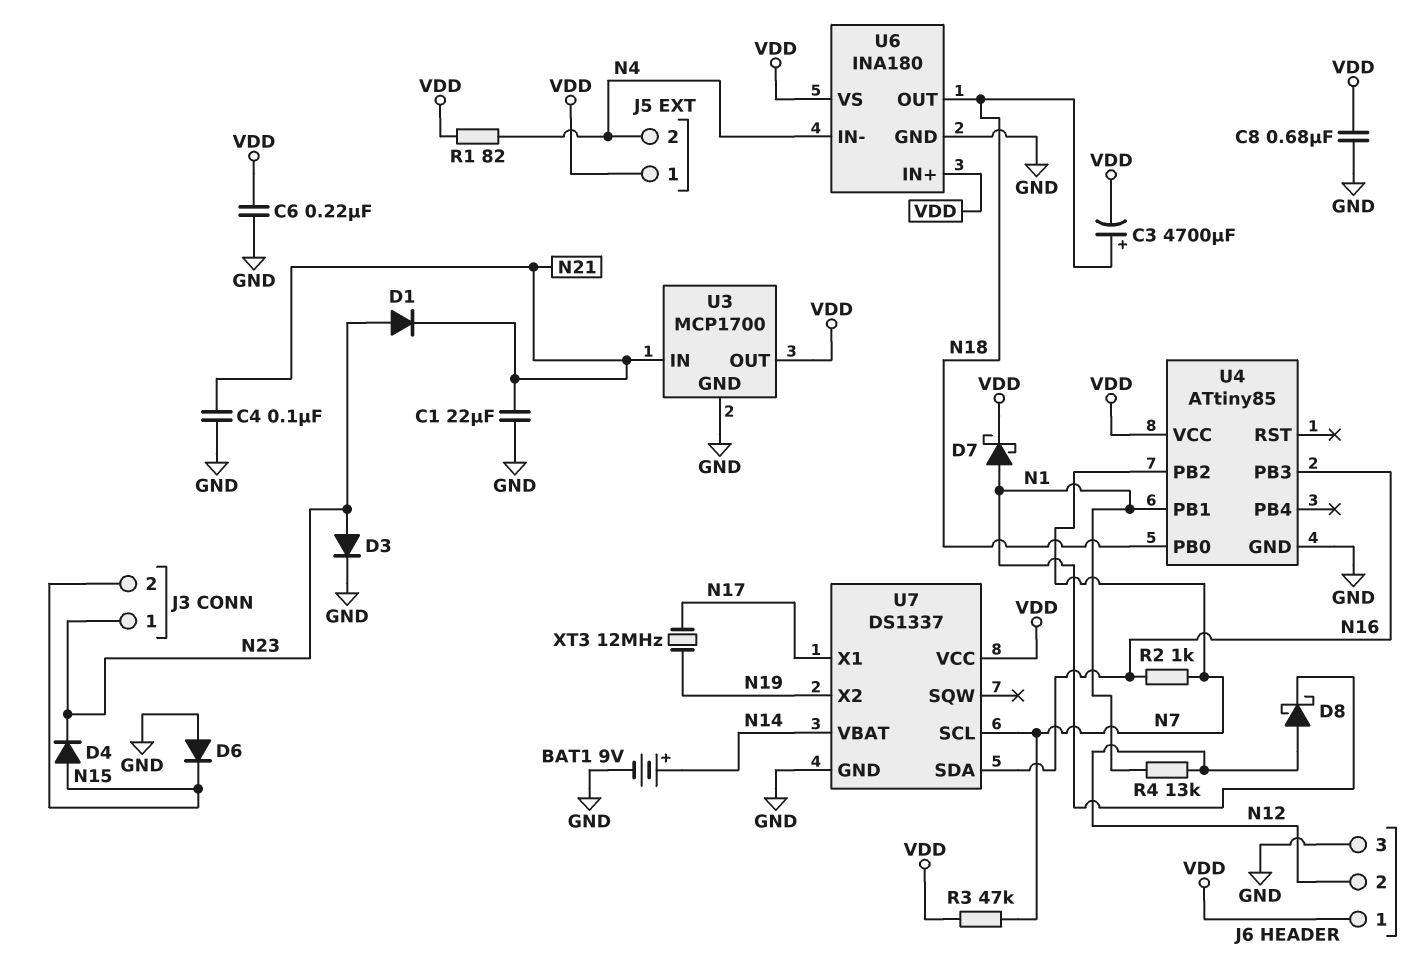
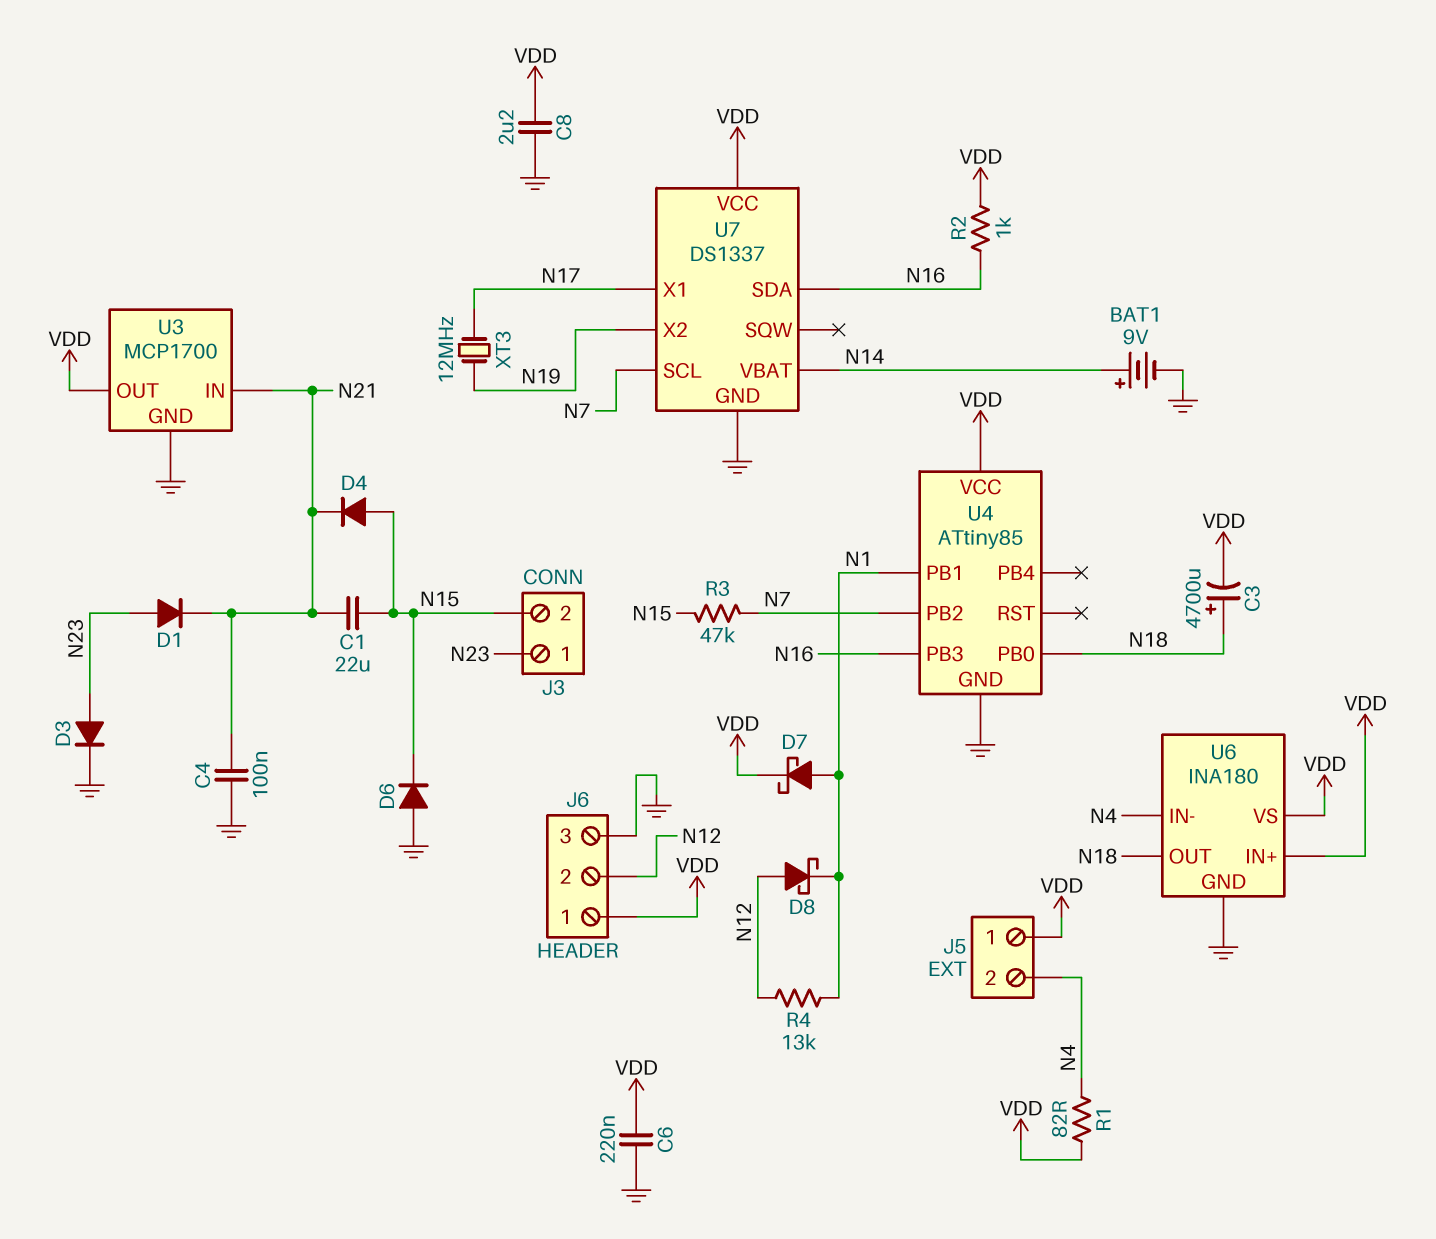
C1: 22uF (GND, N21) -> 22uF (N15, N21)
C8: 680nF (GND, VDD) -> 2.2uF (GND, VDD)
D4: diode (A N15, K N23) -> diode (A N15, K N21)
R2: 1k (N7, N16) -> 1k (N16, VDD)
R3: 47k (N7, VDD) -> 47k (N7, N15)

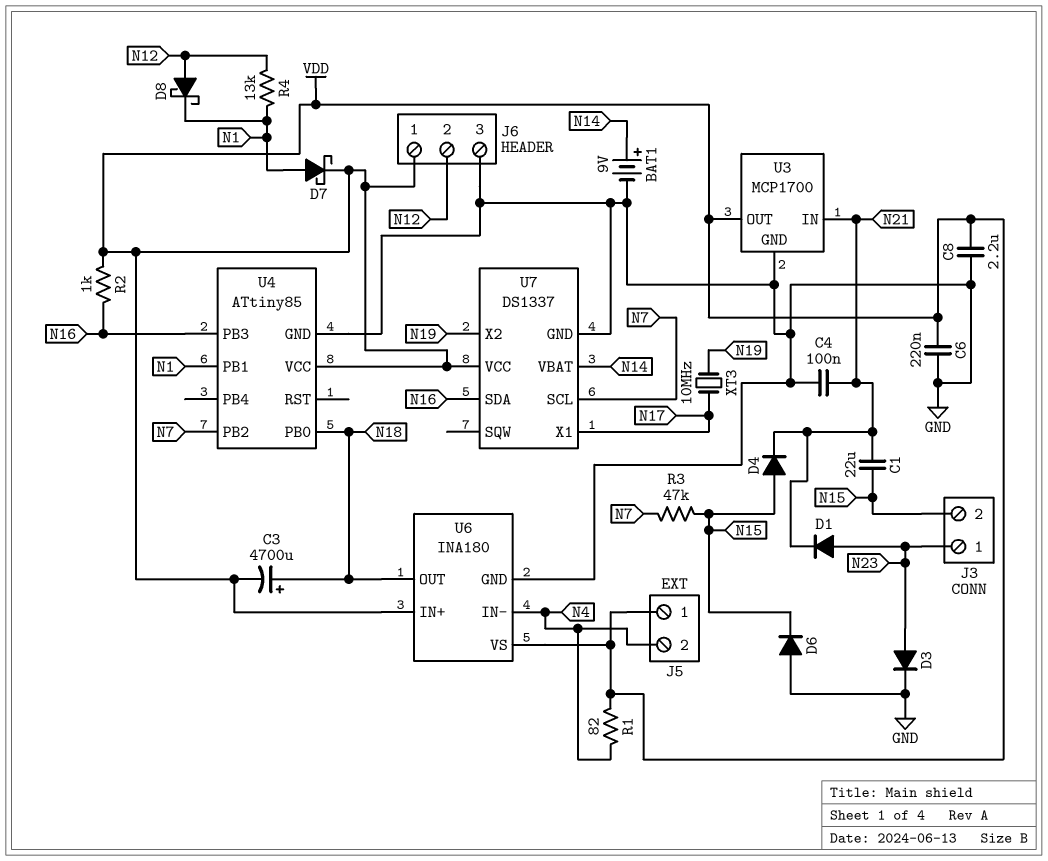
XT3: 12MHz (N17, N19) -> 10MHz (N17, N19)

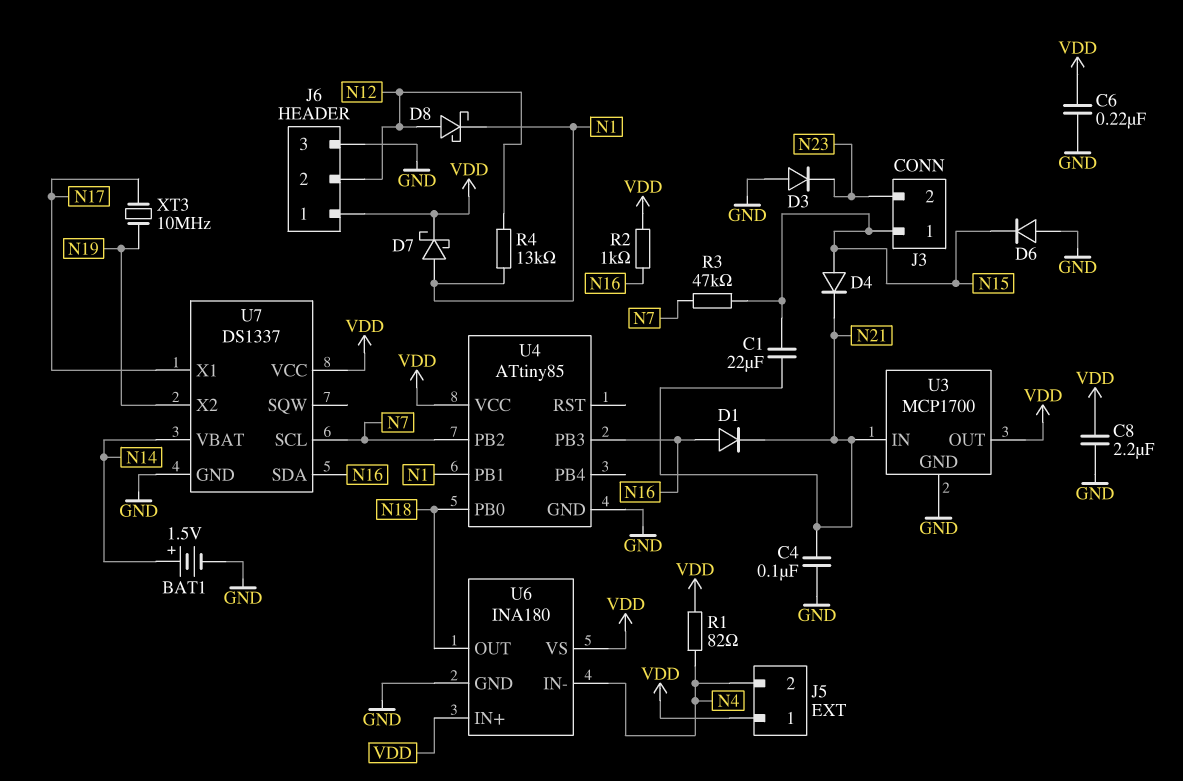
BAT1: 9V (plus N14, minus GND) -> 1.5V (plus N14, minus GND)
C3: 4700uF (plus N18, minus VDD) -> none
D1: diode (A N23, K N21) -> diode (A N16, K N21)
D3: diode (A N23, K GND) -> diode (A GND, K N23)
J3 pin 1: N23 -> N15
J3 pin 2: N15 -> N23

